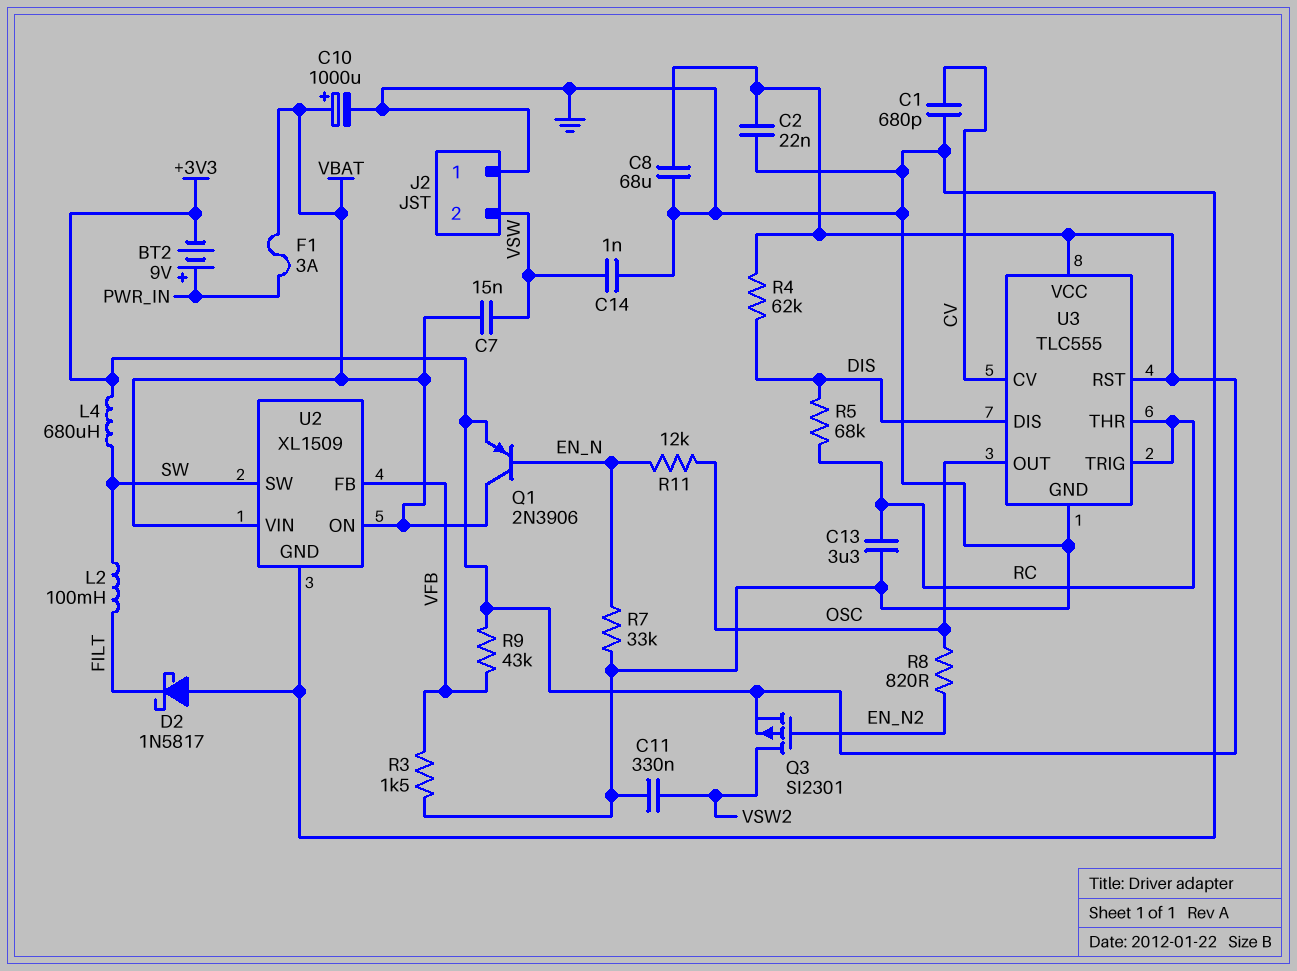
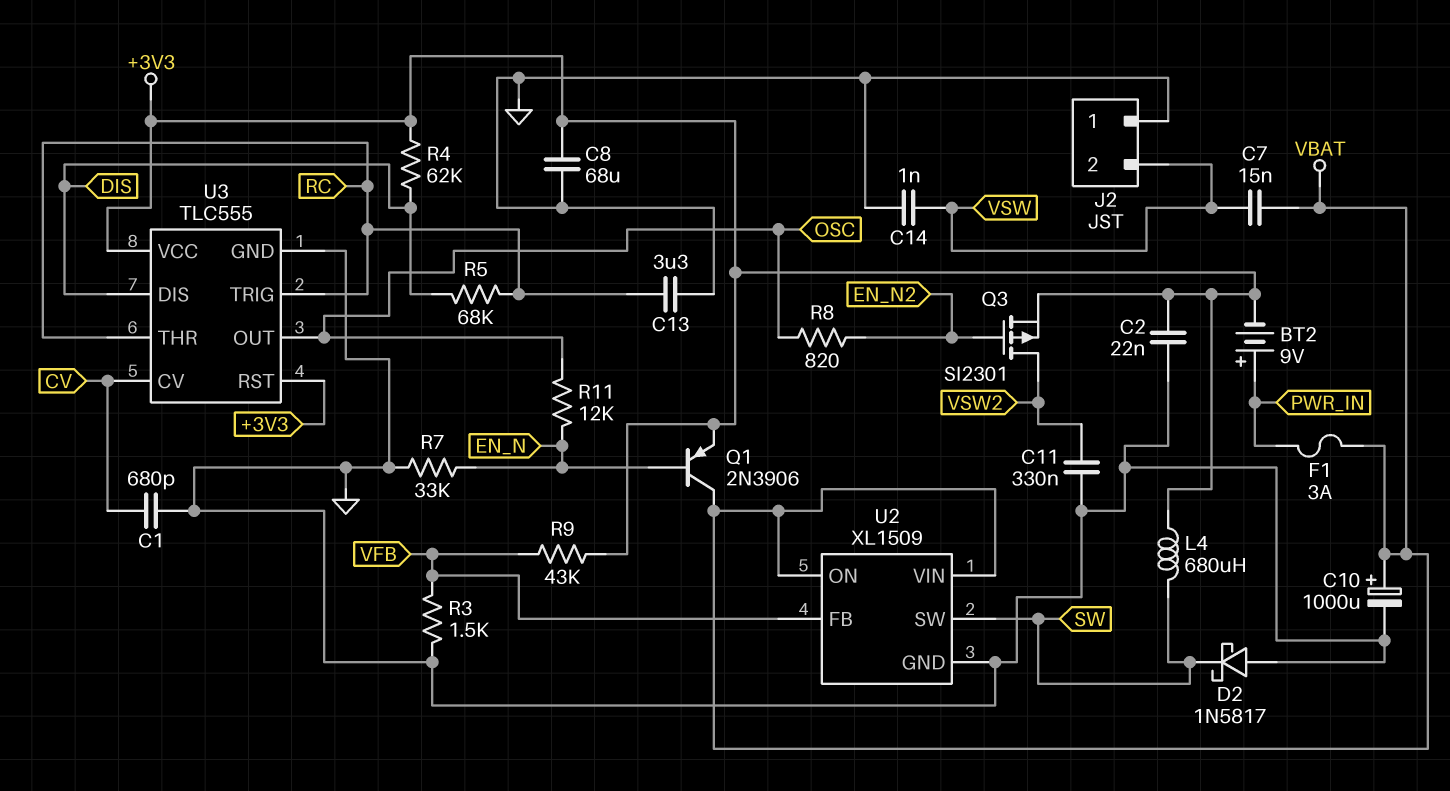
D2: schottky 1N5817 (A GND, K FILT) -> schottky 1N5817 (A GND, K SW)
L2: 100mH (FILT, SW) -> none

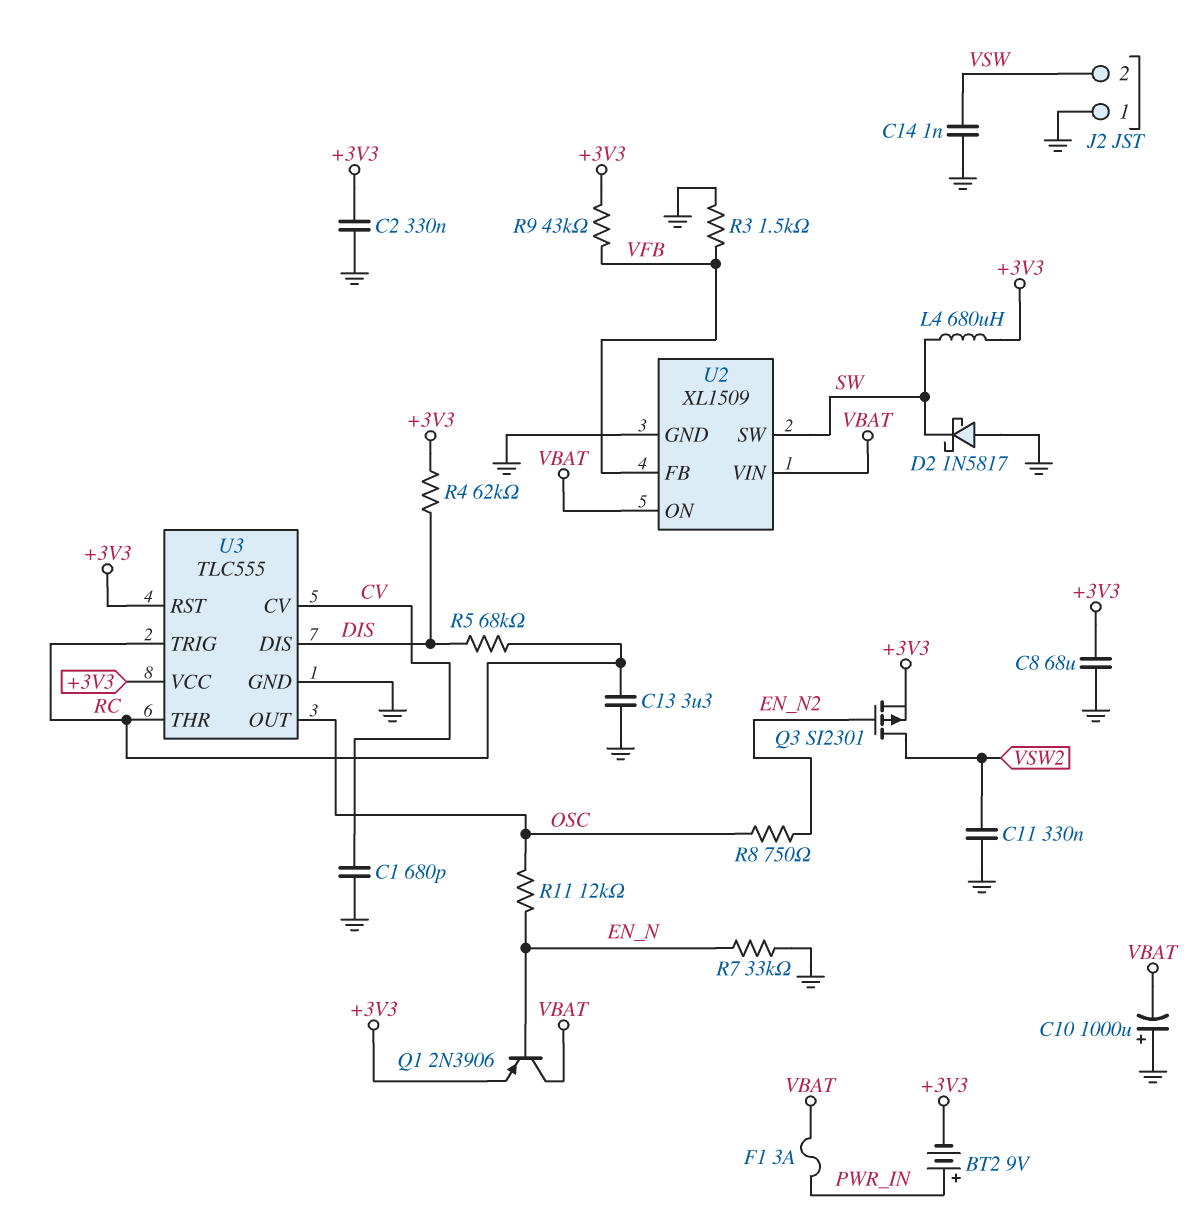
C2: 22nF (+3V3, GND) -> 330nF (+3V3, GND)
C7: 15nF (VBAT, VSW) -> none
C10: 1000uF (plus VBAT, minus GND) -> 1000uF (plus GND, minus VBAT)
R8: 820 (EN_N2, OSC) -> 750 (EN_N2, OSC)

